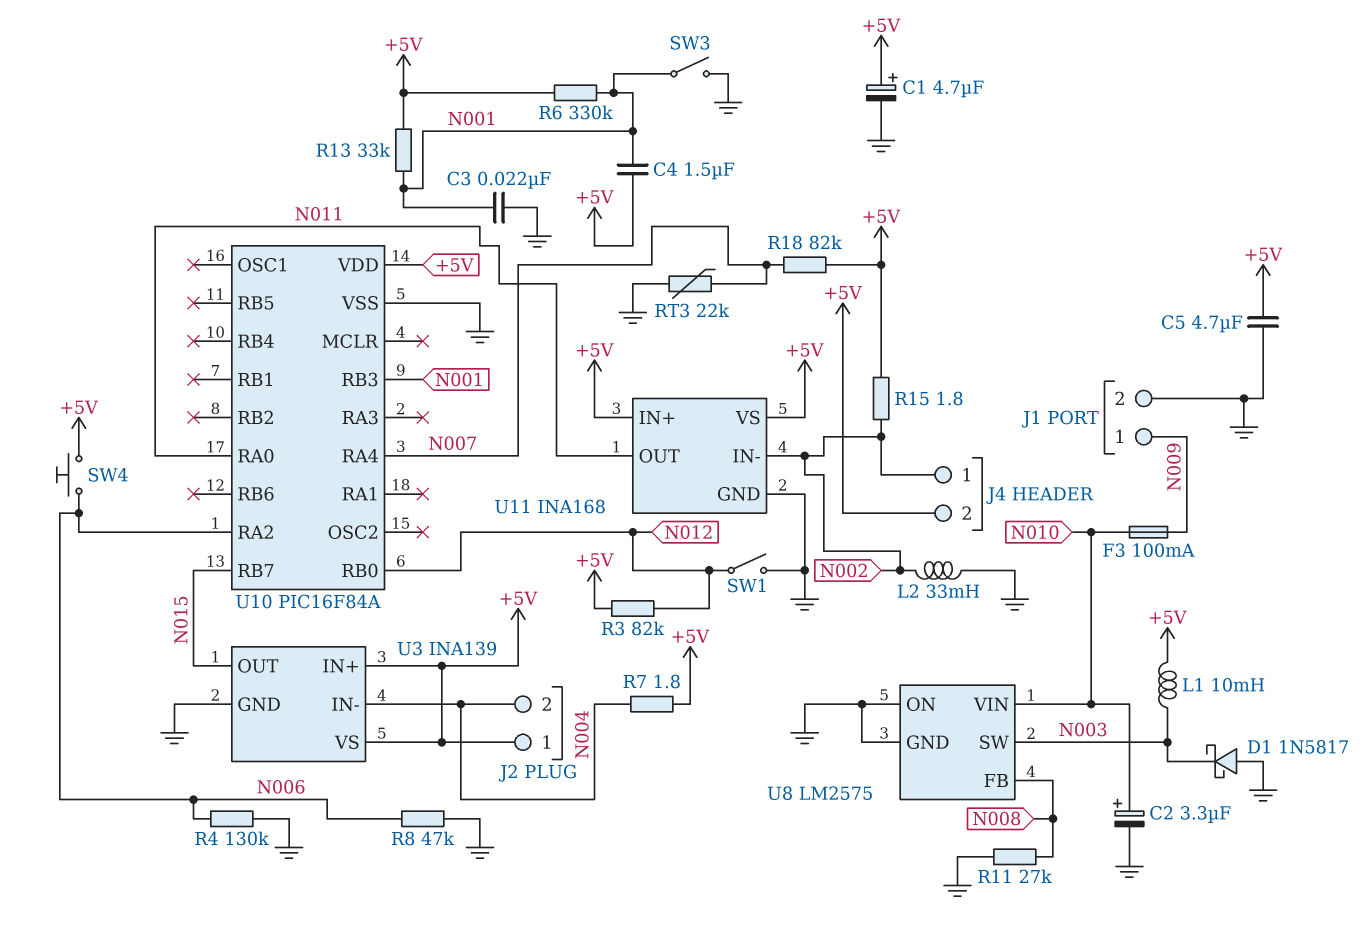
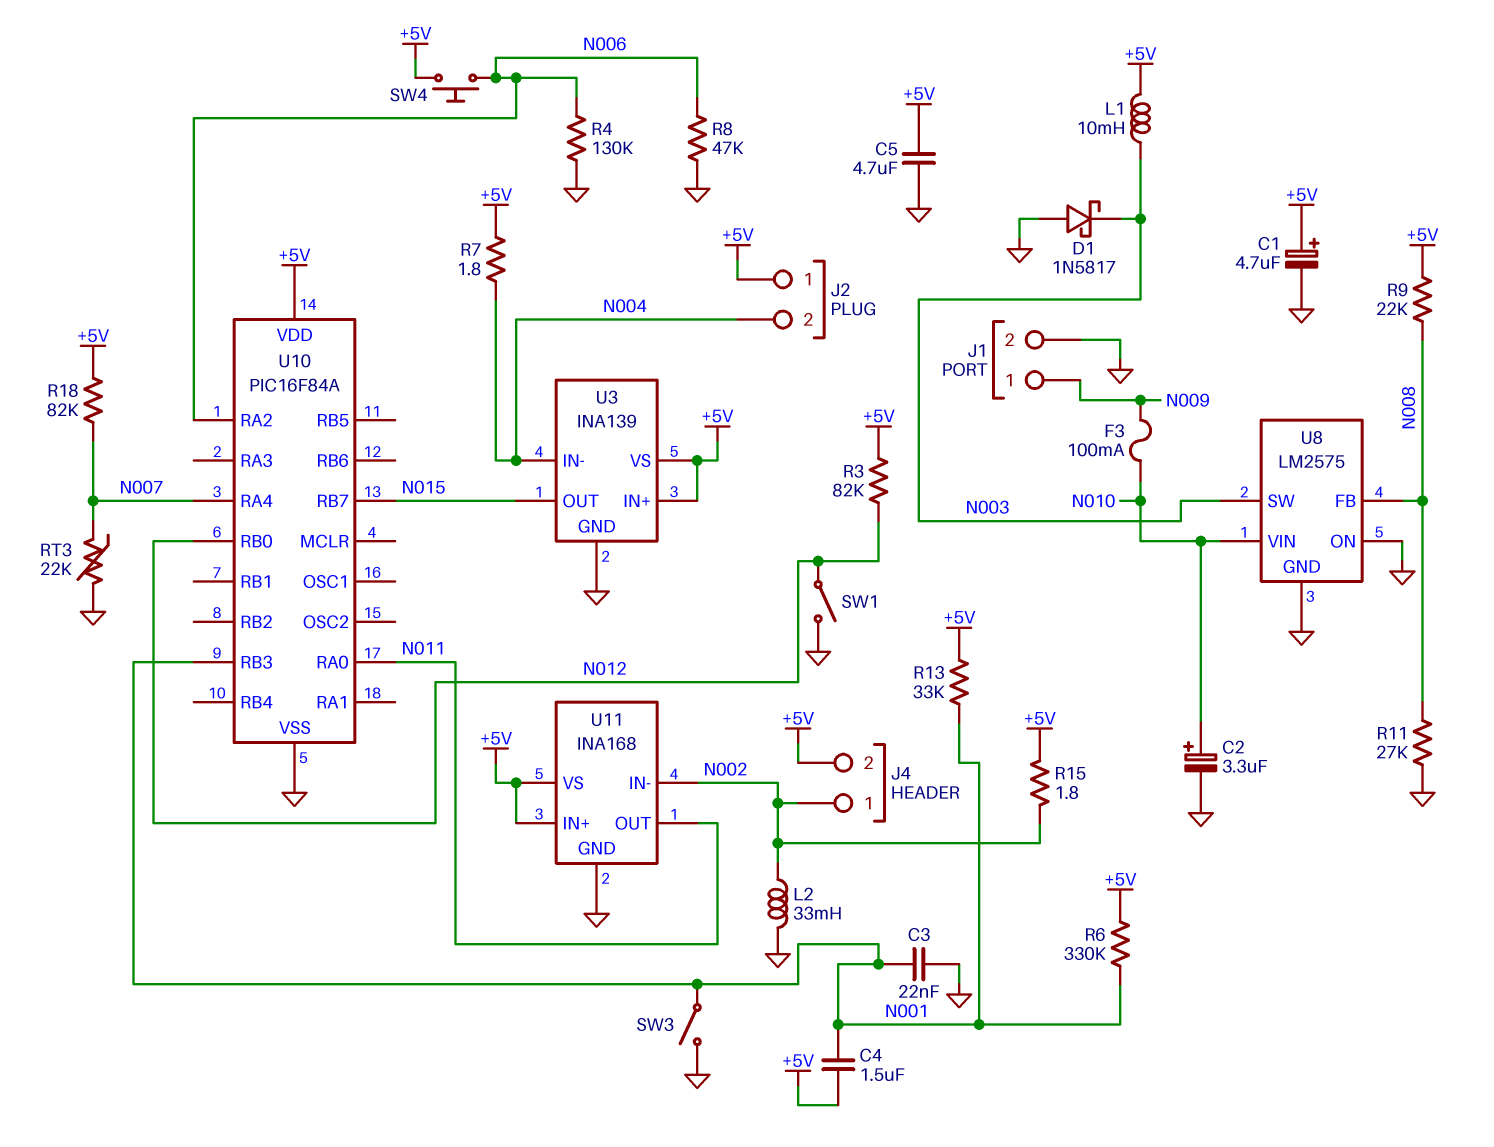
R9: none -> 22k (+5V, N008)

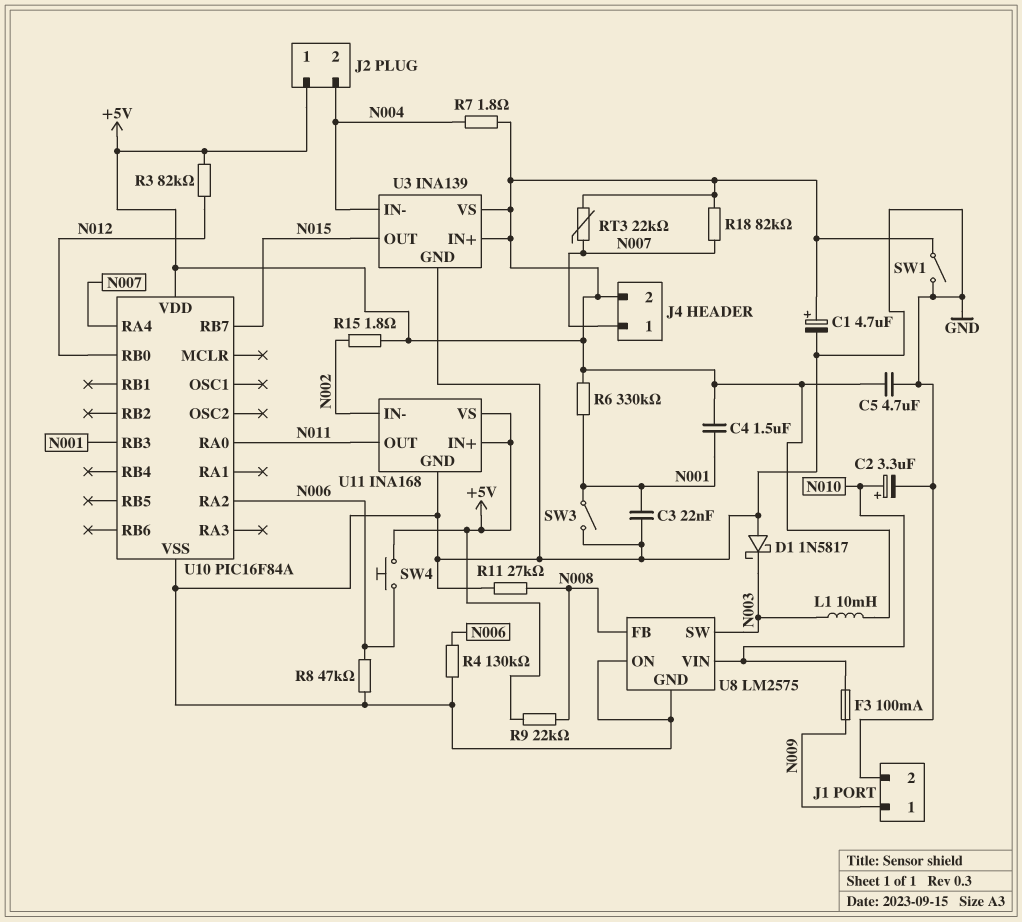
J4 pin 1: N002 -> N007
L2: 33mH (GND, N002) -> none
R13: 33k (+5V, N001) -> none
RT3: 22k (GND, N007) -> 22k (+5V, N007)
SW1: switch (GND, N012) -> switch (+5V, GND)

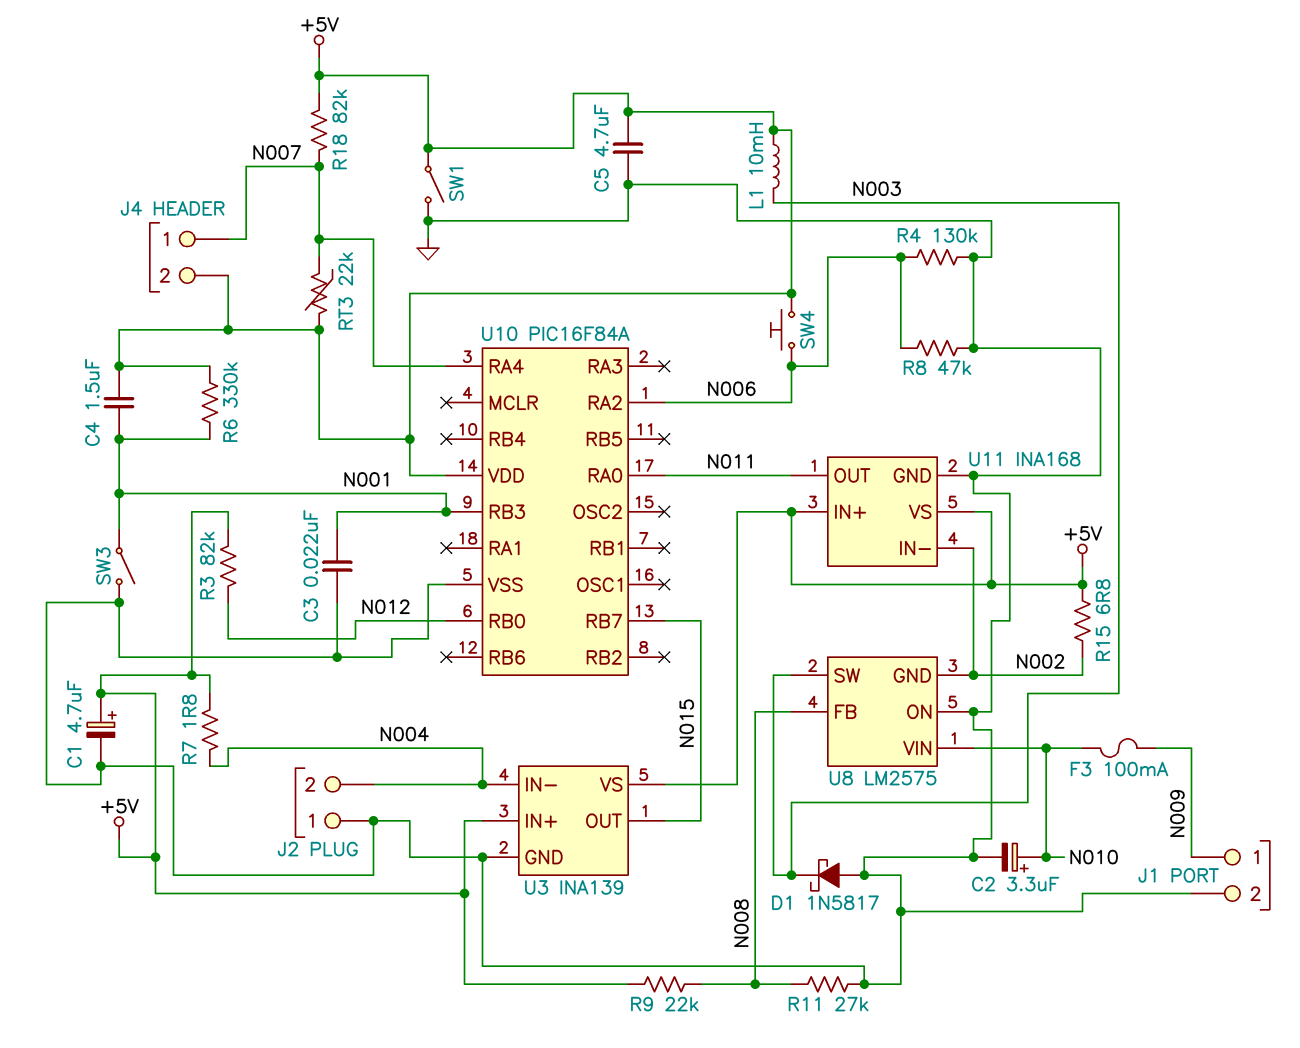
J2 pin 1: +5V -> GND
R15: 1.8 (+5V, N002) -> 6.8 (+5V, N002)
U8 pin GND: GND -> N002

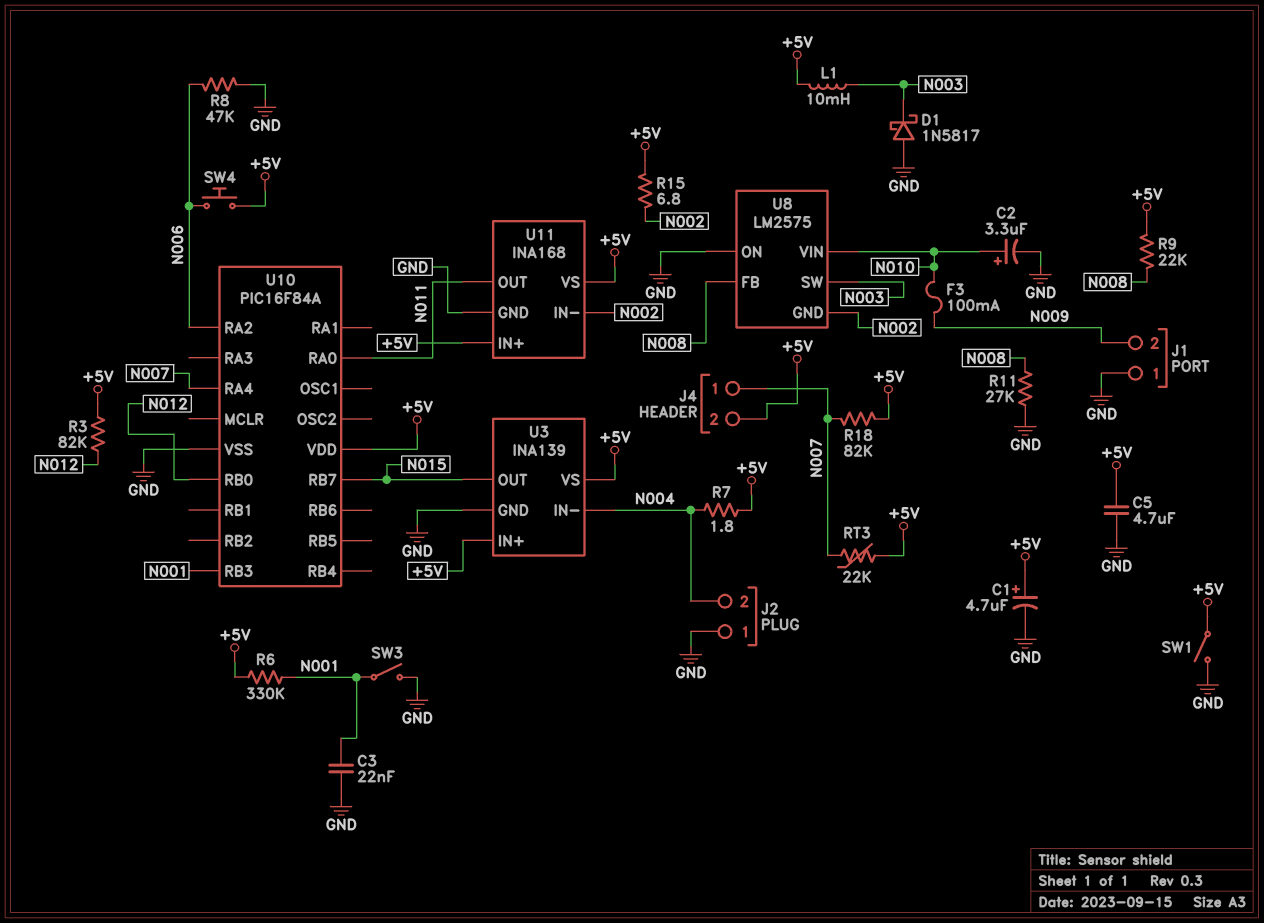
C4: 1.5uF (+5V, N001) -> none
J1 pin 1: N009 -> GND
J1 pin 2: GND -> N009
R4: 130k (GND, N006) -> none

